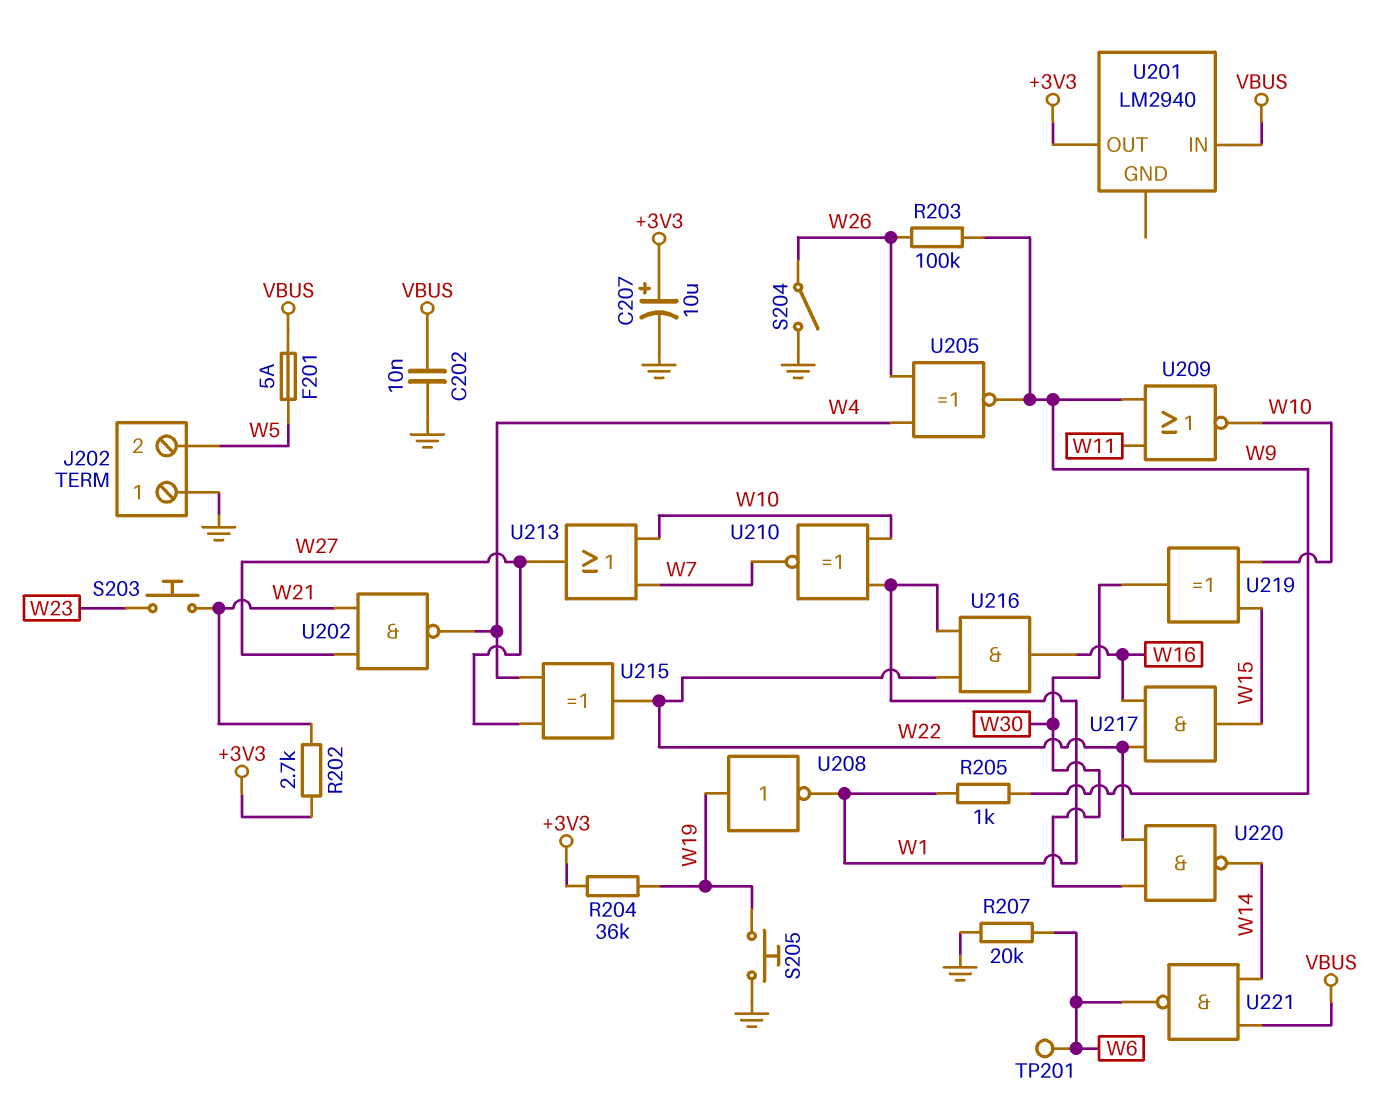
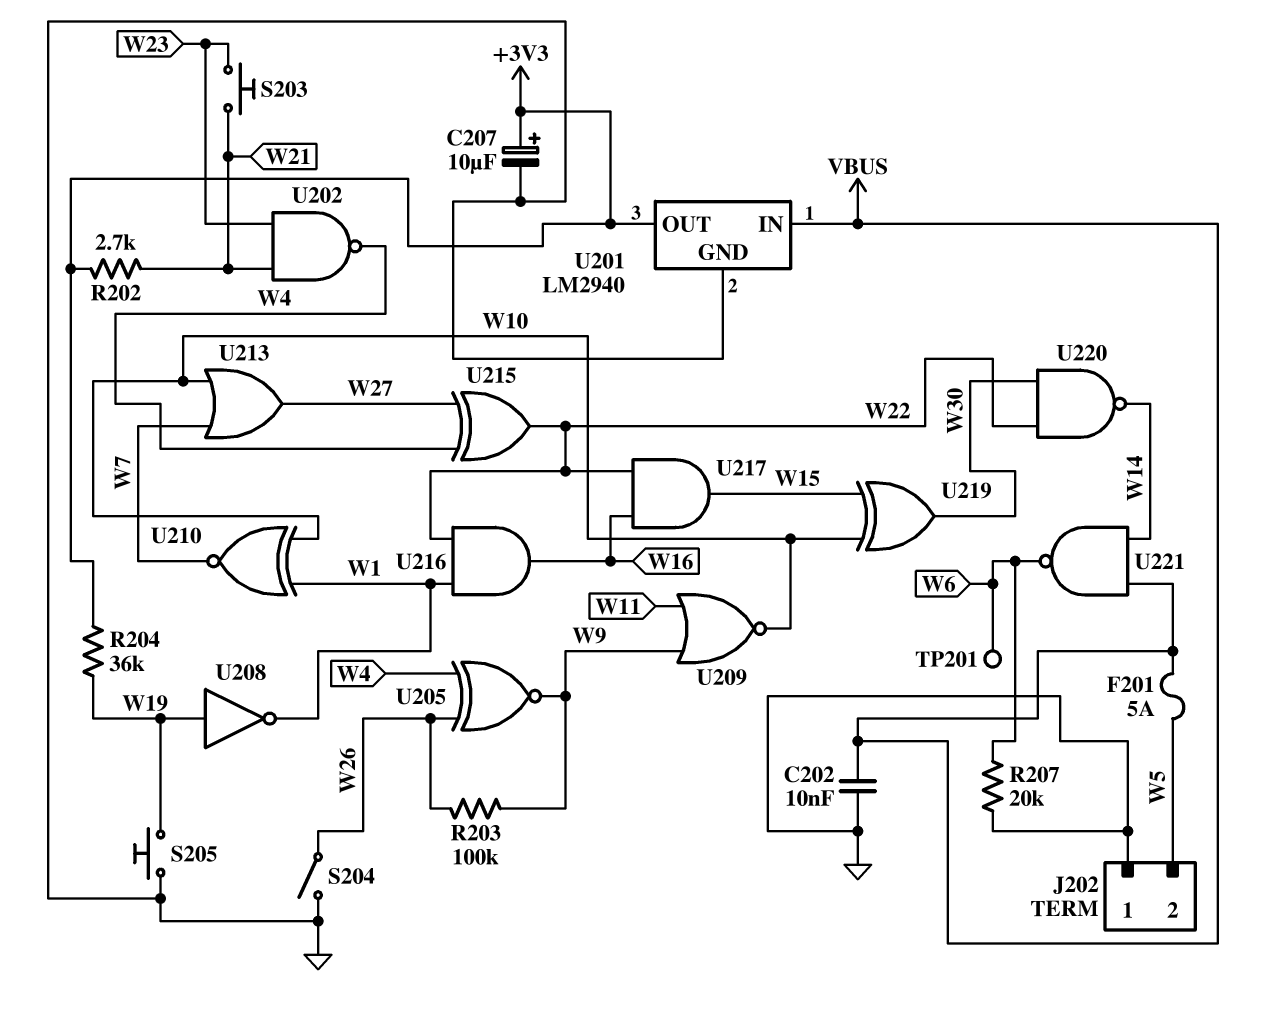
R205: 1k (W1, W9) -> none
U201 pin GND: none -> GND
U202: NAND (in W21, in W27, out W4) -> NAND (in W21, in W23, out W4)

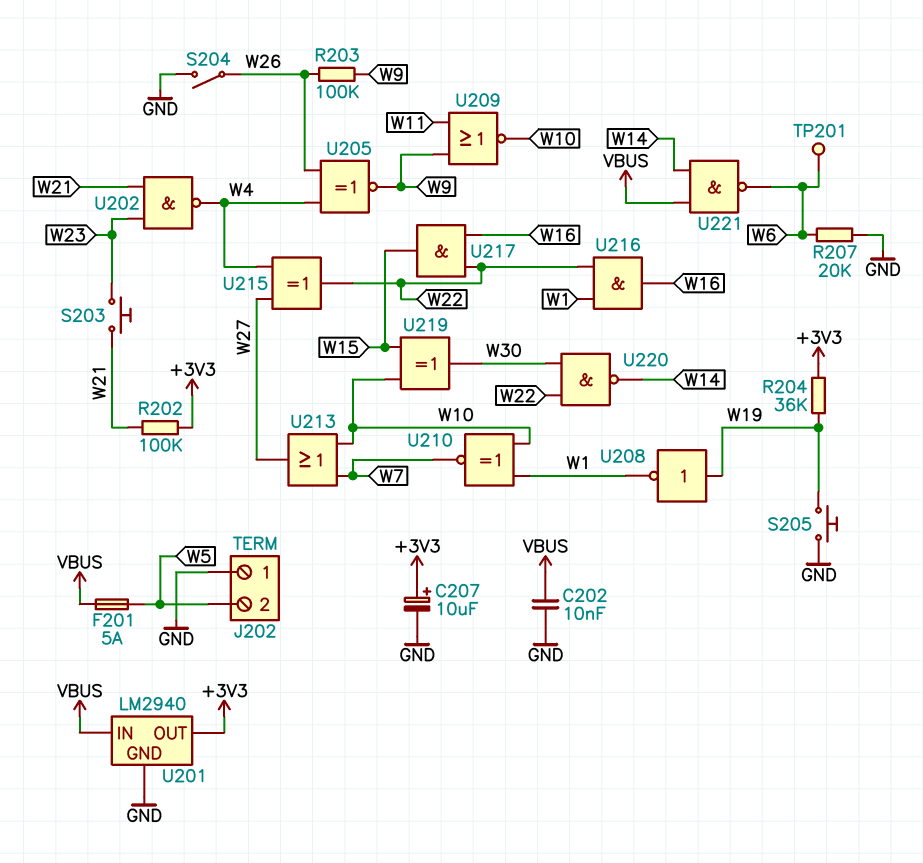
R202: 2.7k (+3V3, W21) -> 100k (+3V3, W21)

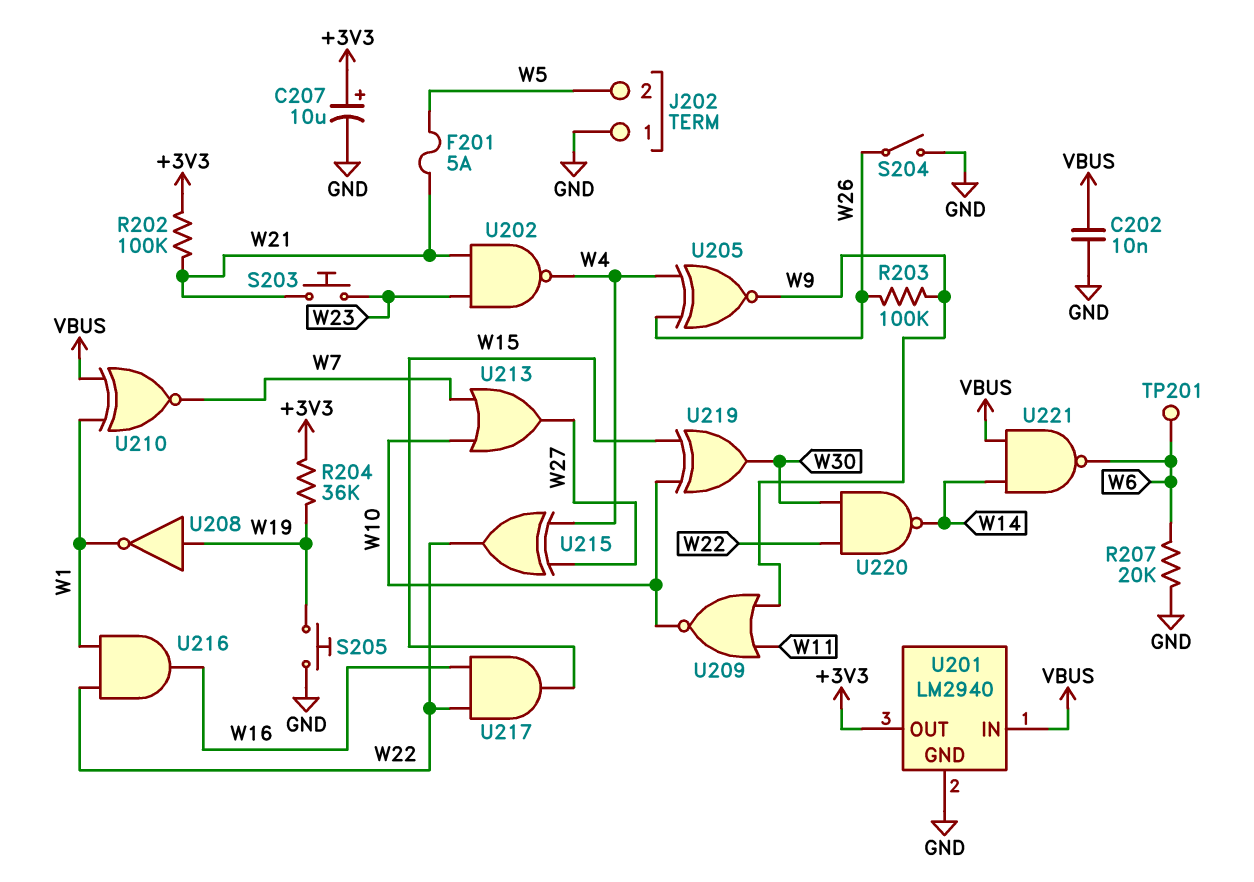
F201: 5A (VBUS, W5) -> 5A (W5, W21)
U210: XNOR (in W1, in W10, out W7) -> XNOR (in VBUS, in W1, out W7)

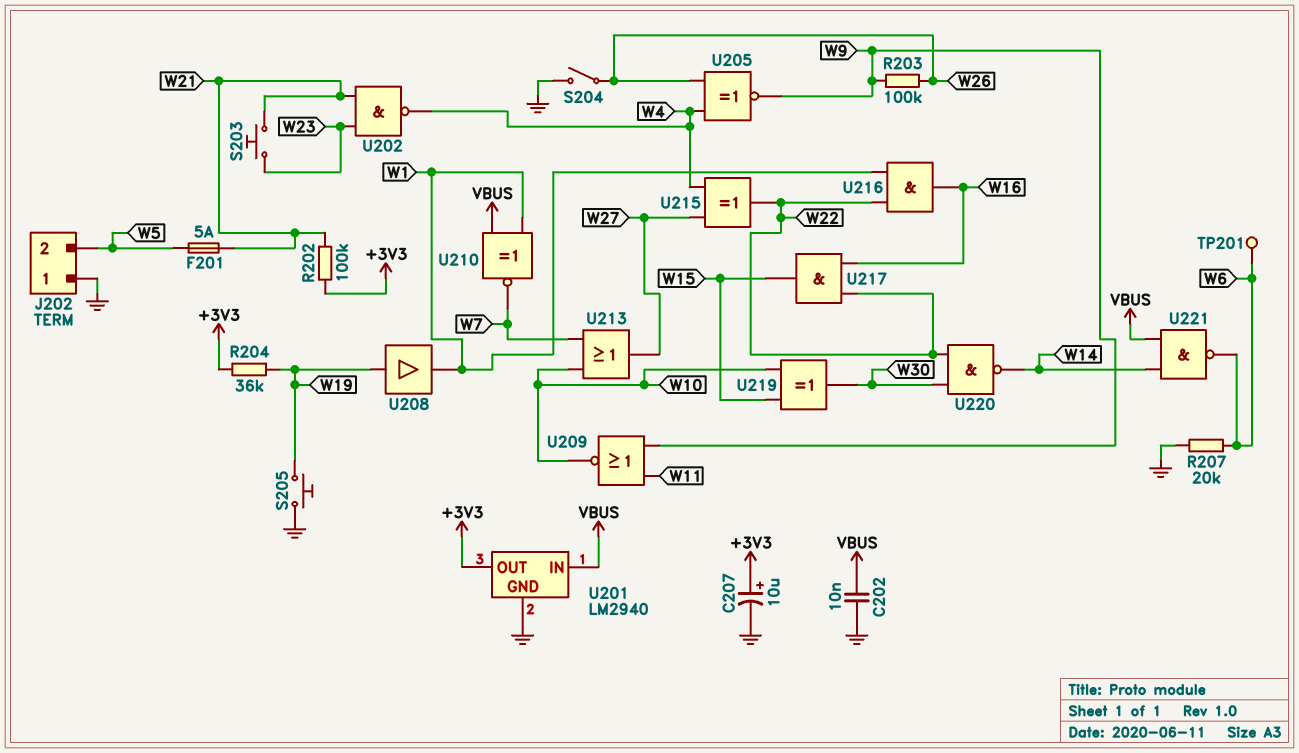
U208: NOT (in W19, out W1) -> buffer (in W19, out W1)

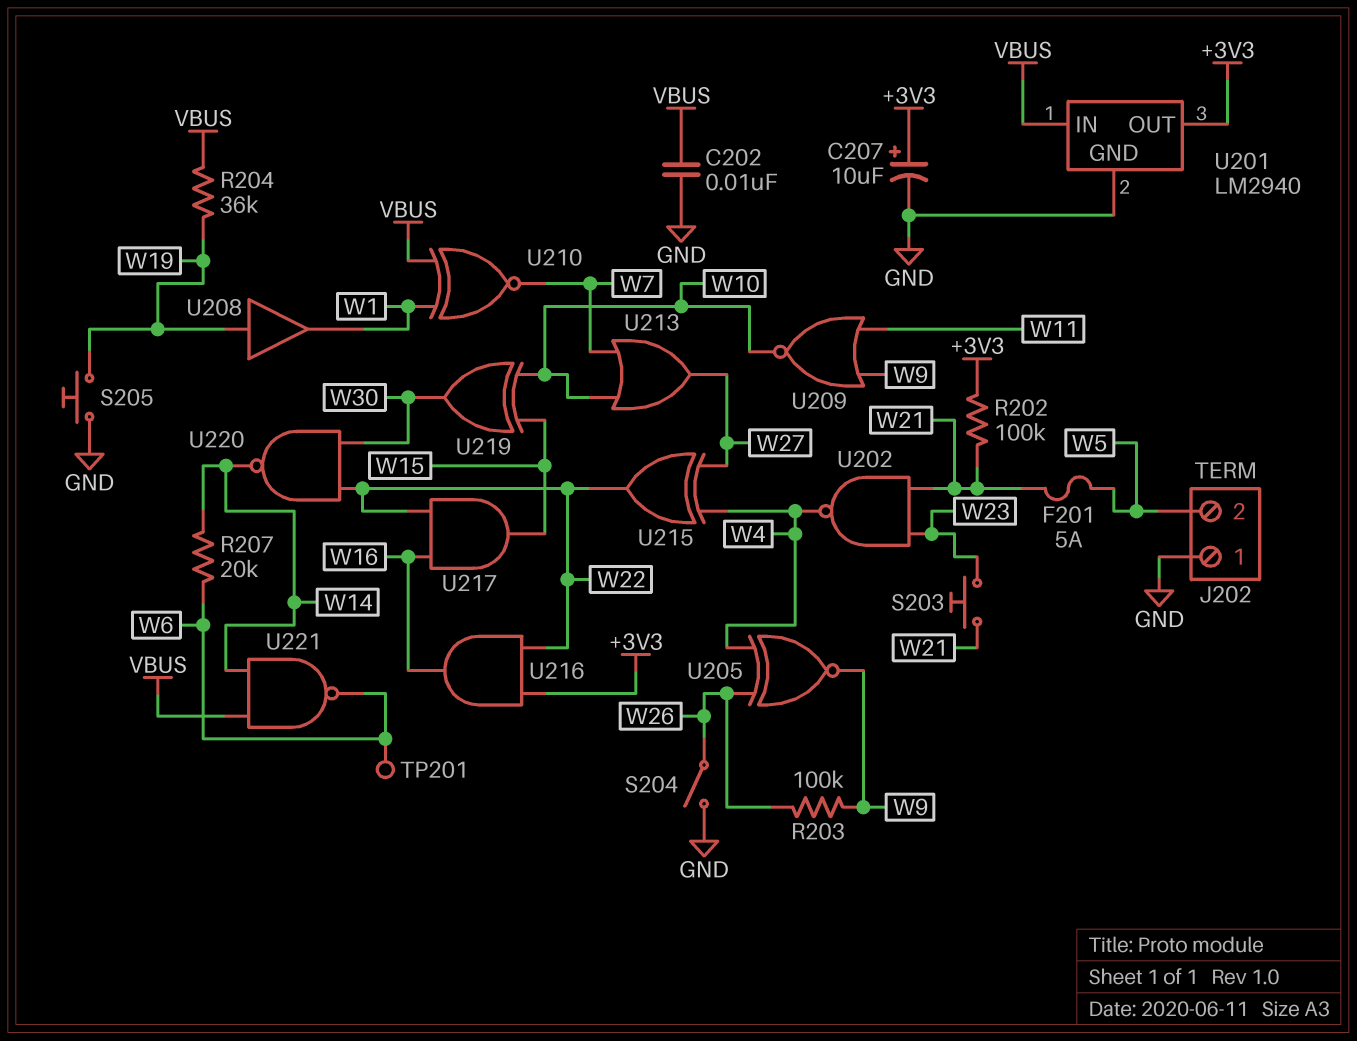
R204: 36k (+3V3, W19) -> 36k (VBUS, W19)
R207: 20k (GND, W6) -> 20k (W6, W14)
U216: AND (in W1, in W22, out W16) -> AND (in +3V3, in W22, out W16)

